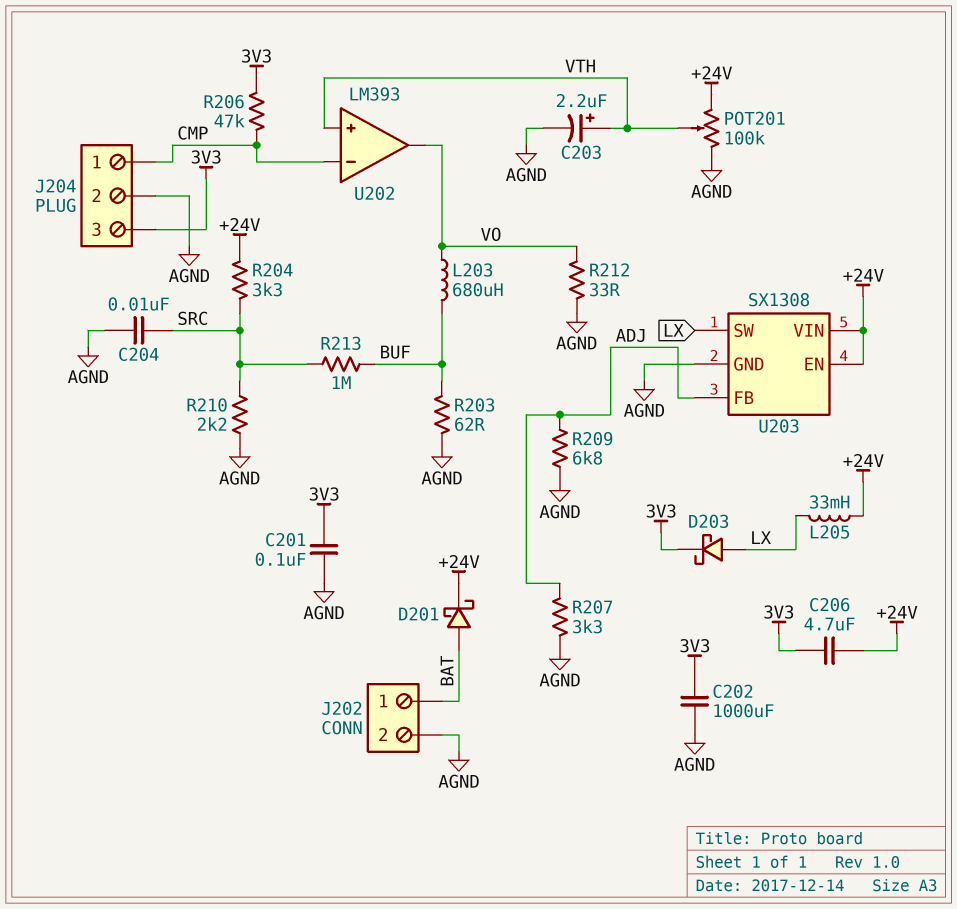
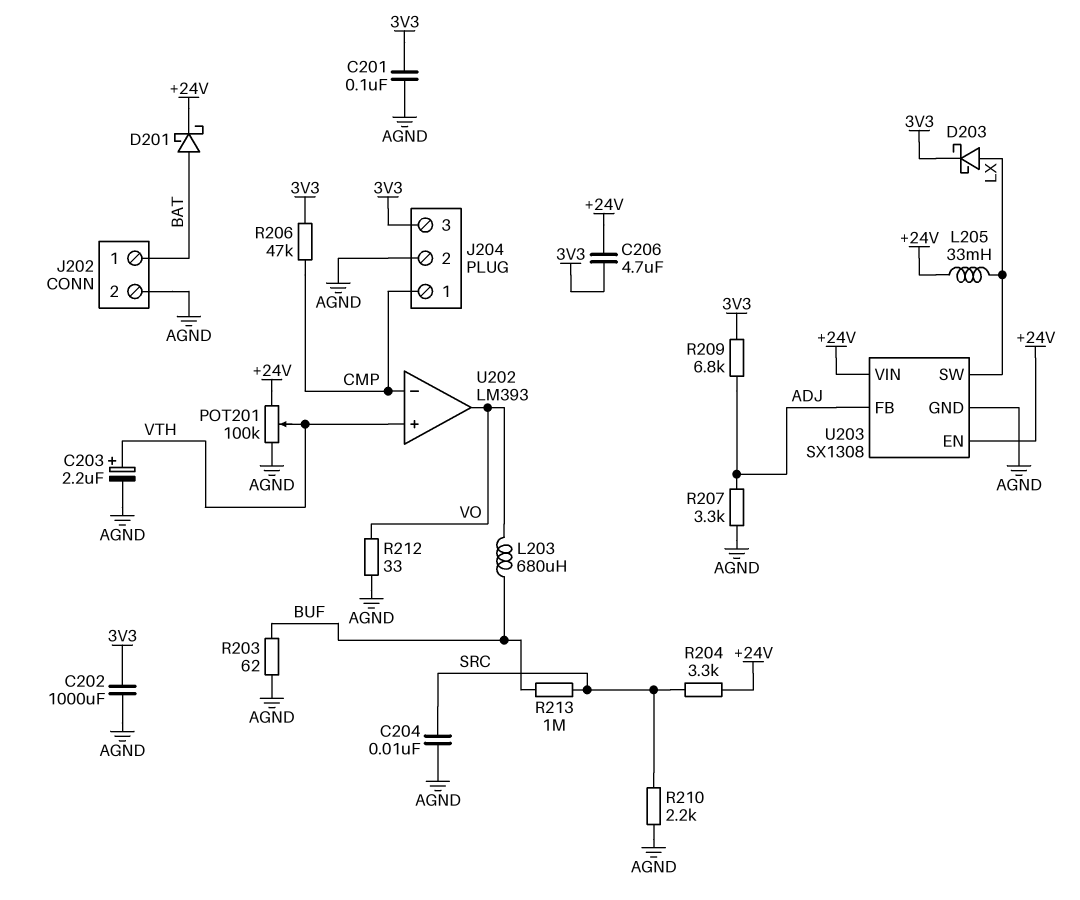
R209: 6.8k (ADJ, AGND) -> 6.8k (3V3, ADJ)

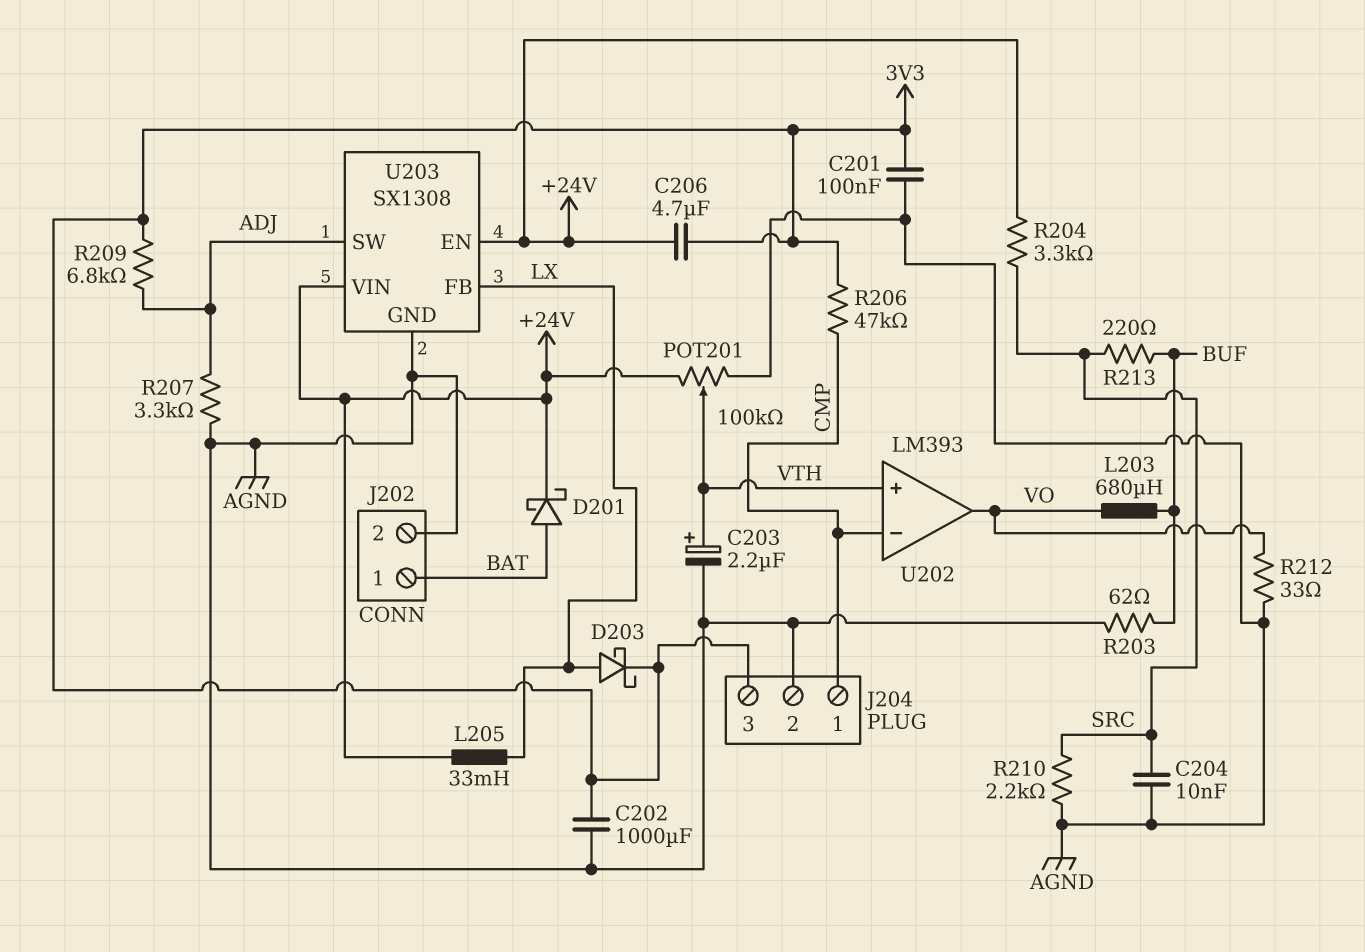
R213: 1M (BUF, SRC) -> 220 (BUF, SRC)
U203 pin FB: ADJ -> LX
U203 pin SW: LX -> ADJ

